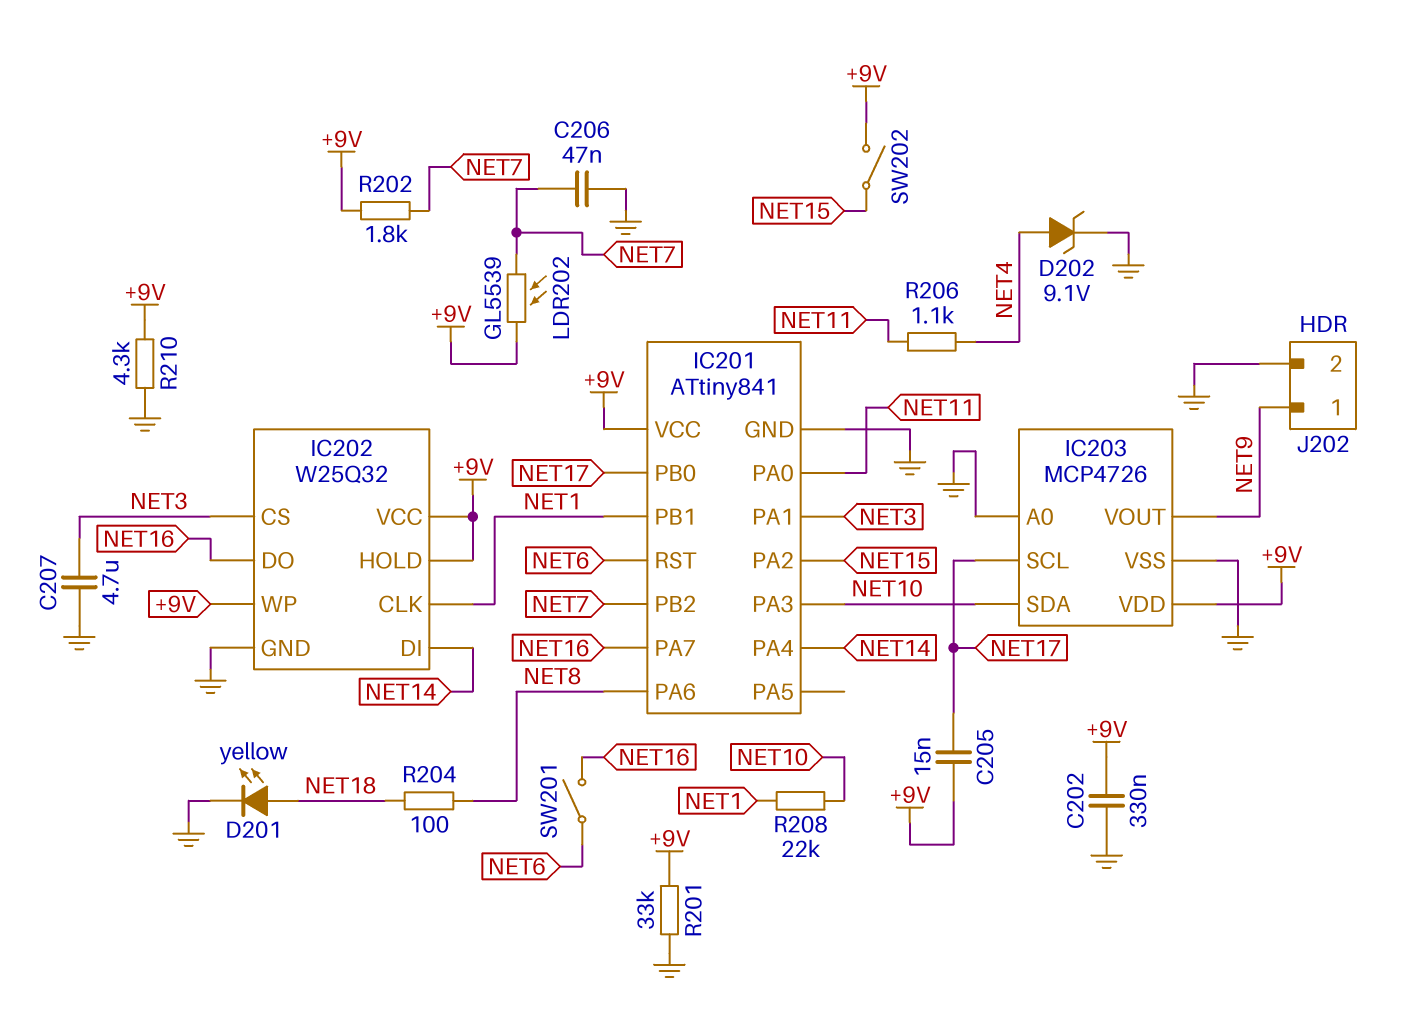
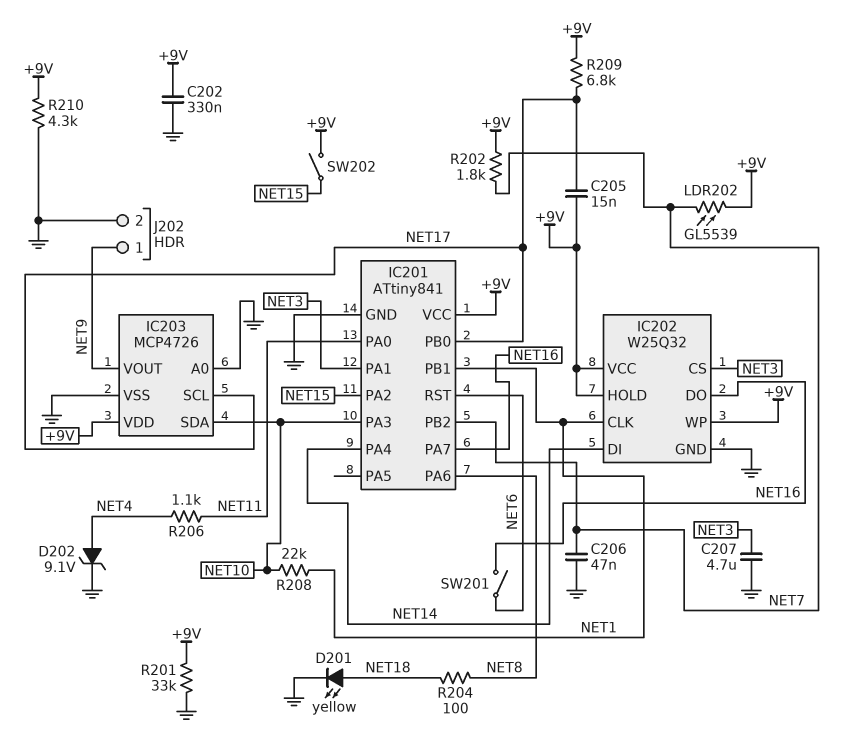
R209: none -> 6.8k (+9V, NET17)

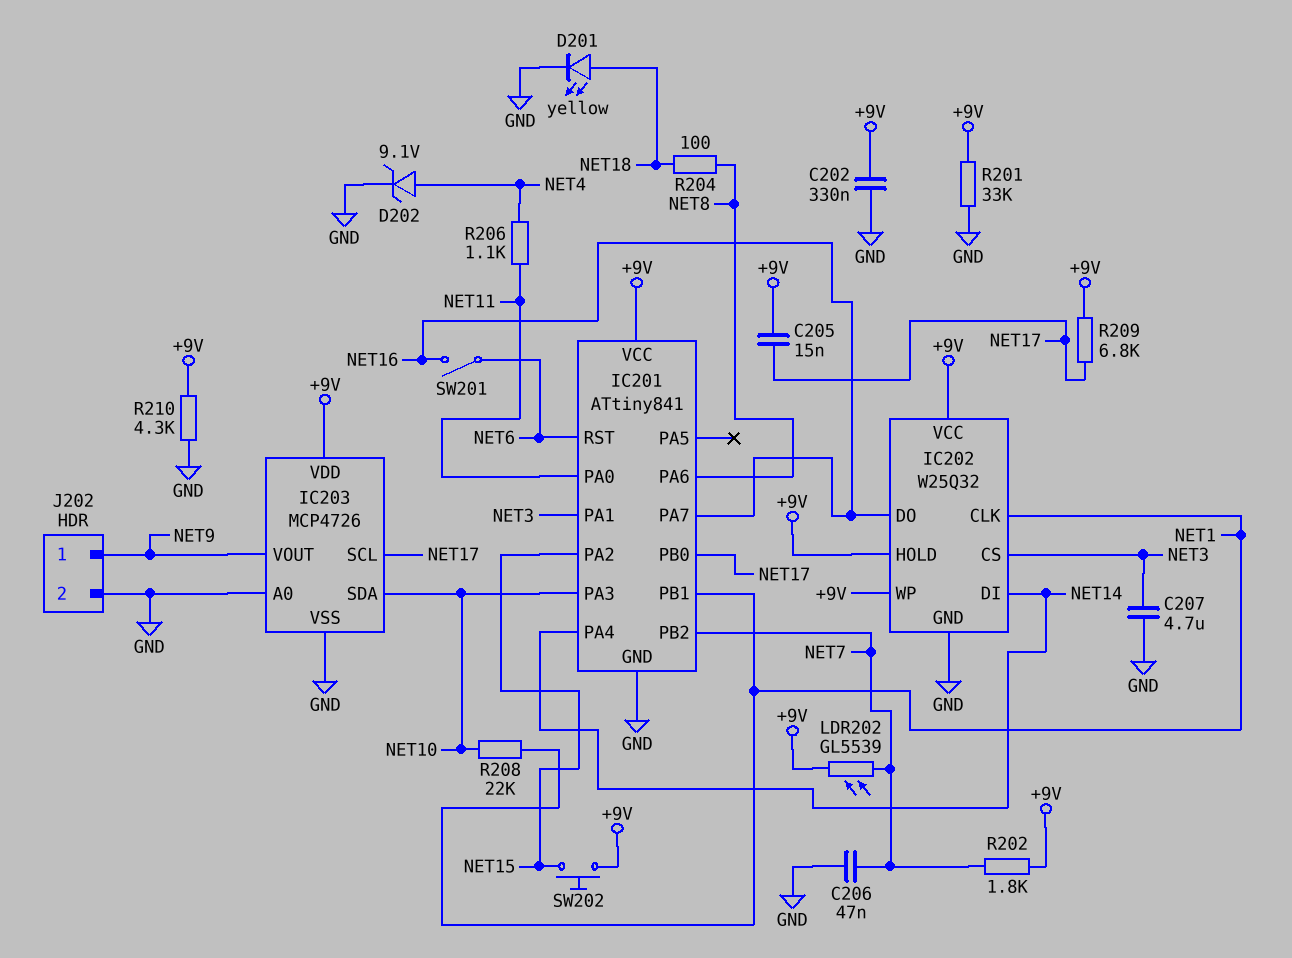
SW202: switch (+9V, NET15) -> button (+9V, NET15)

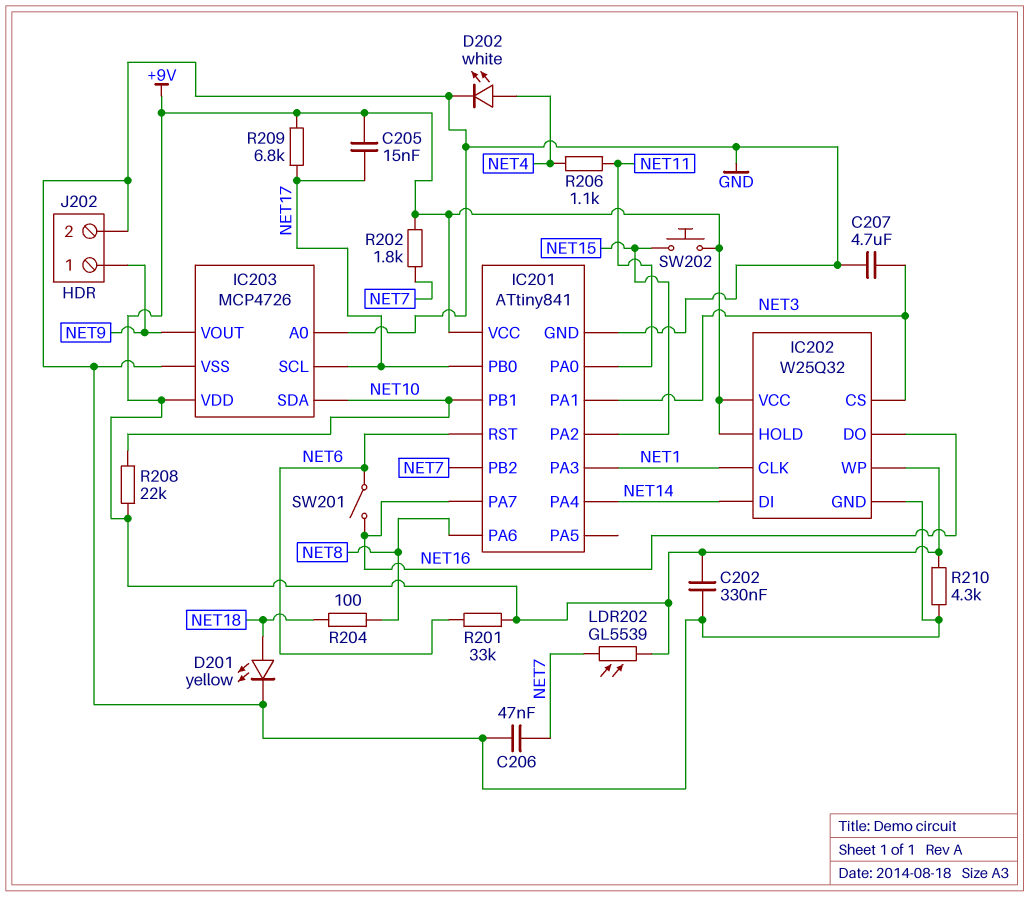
D202: zener 9.1V (A NET4, K GND) -> LED white (A NET4, K GND)
IC201 pin PA3: NET10 -> NET1
IC201 pin PB1: NET1 -> NET10
R201: 33k (+9V, GND) -> 33k (+9V, NET6)
R208: 22k (NET1, NET10) -> 22k (+9V, NET10)

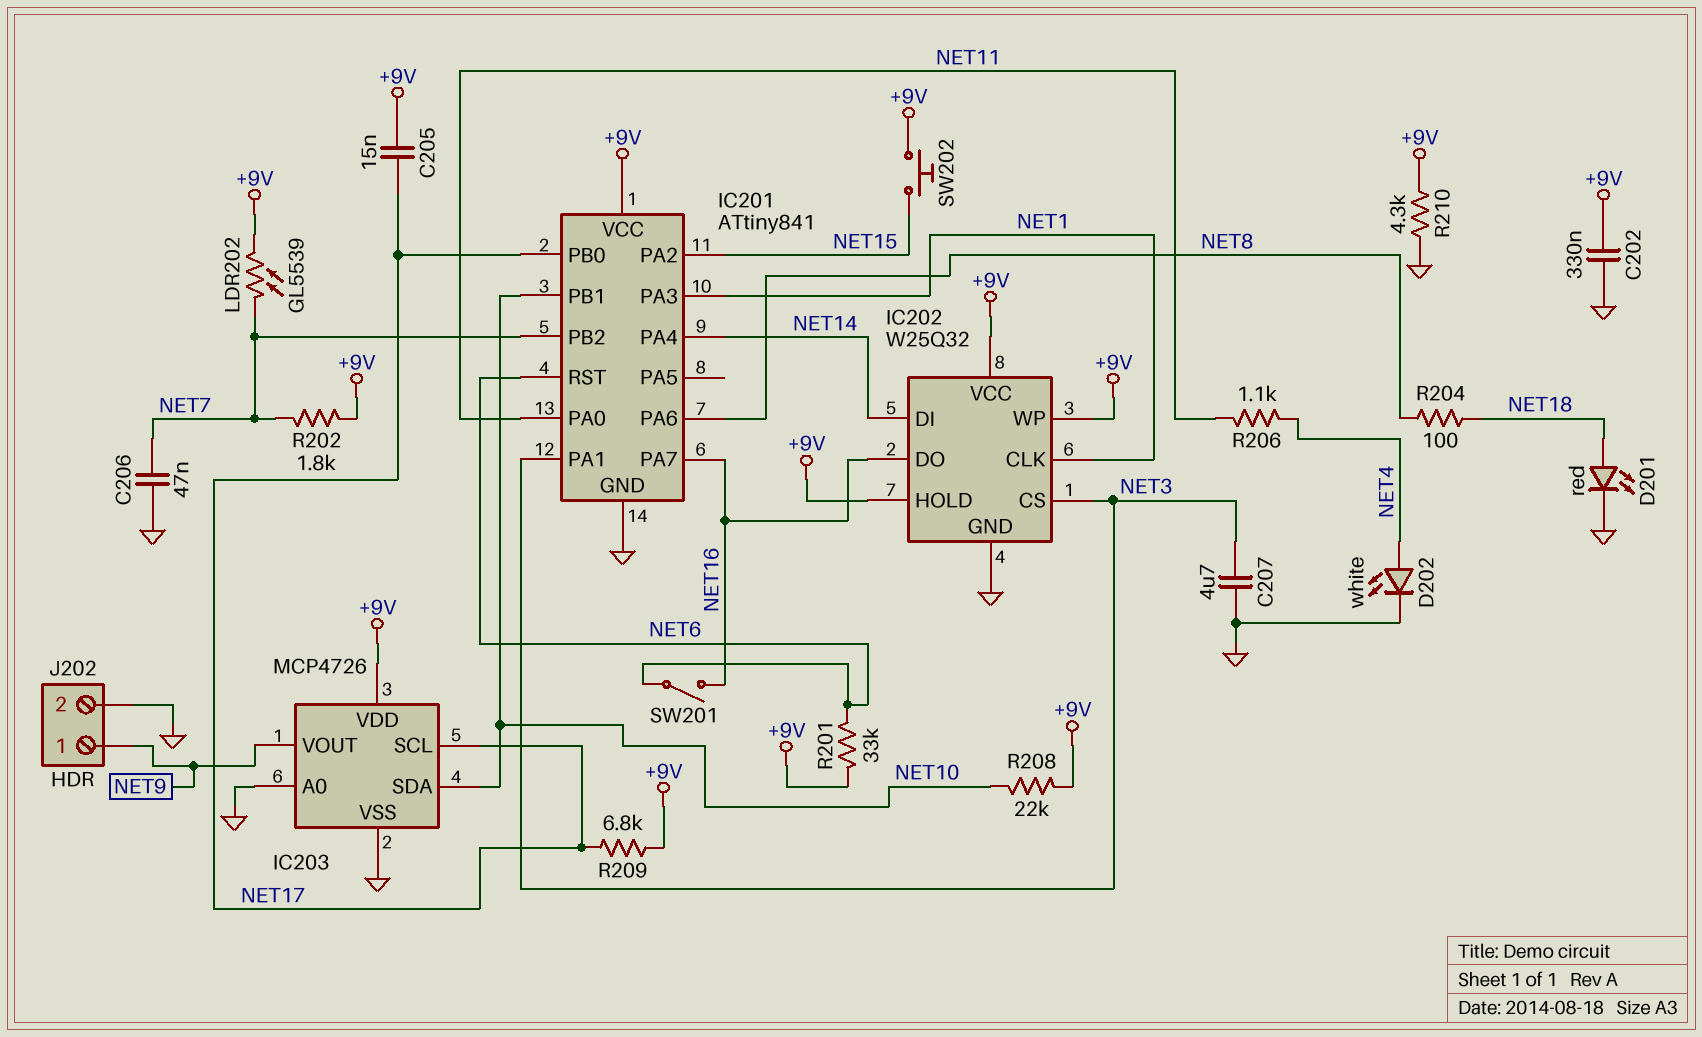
D201: LED yellow (A NET18, K GND) -> LED red (A NET18, K GND)

